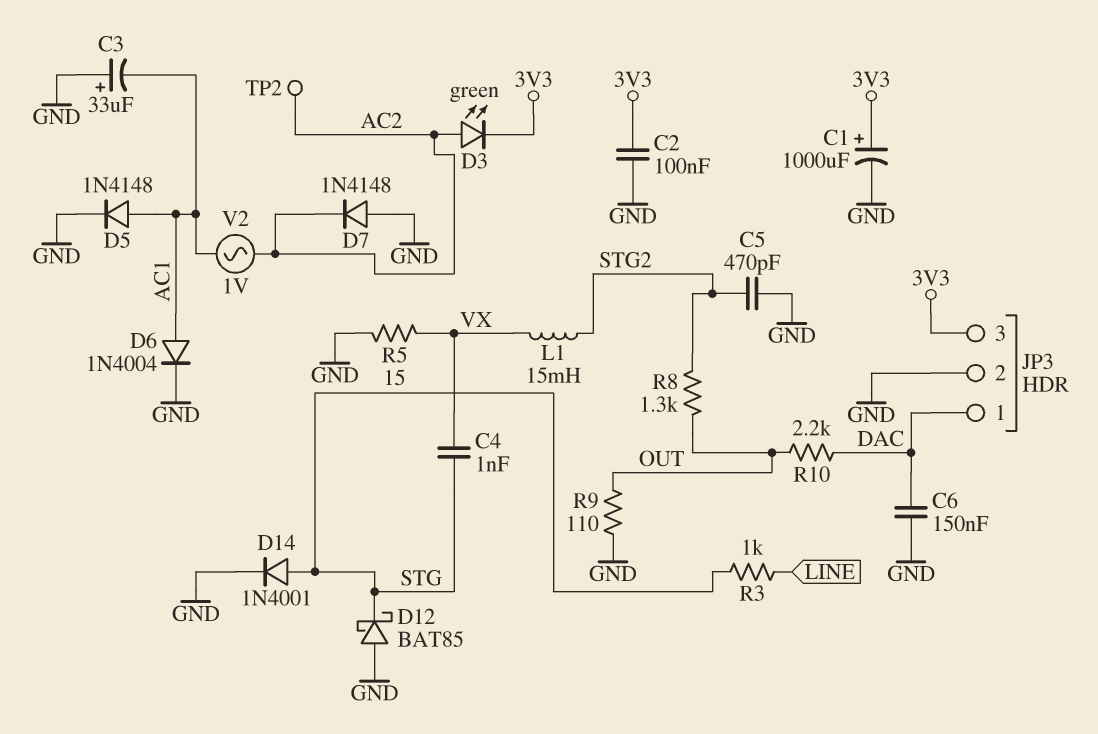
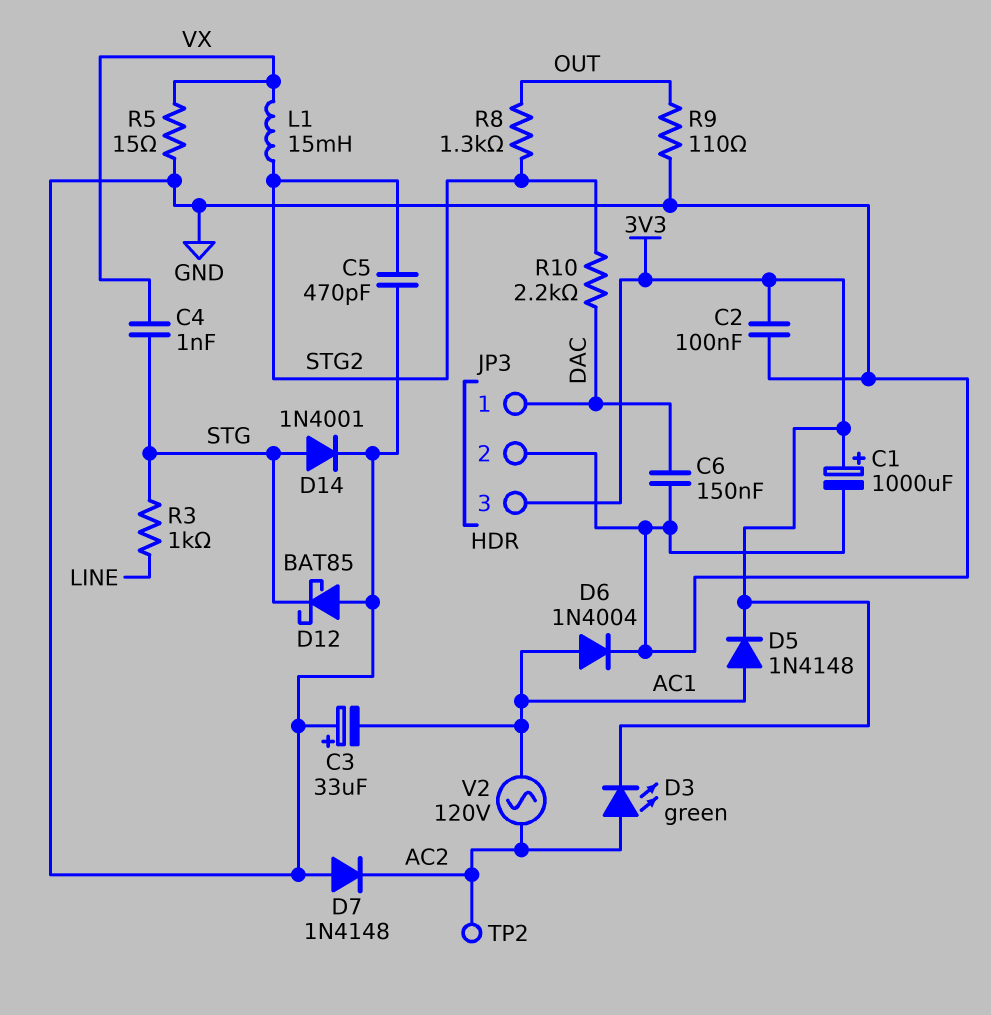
D5: diode 1N4148 (A AC1, K GND) -> diode 1N4148 (A AC1, K 3V3)
R10: 2.2k (DAC, OUT) -> 2.2k (DAC, STG2)
V2: AC 1V (AC1, AC2) -> AC 120V (AC1, AC2)

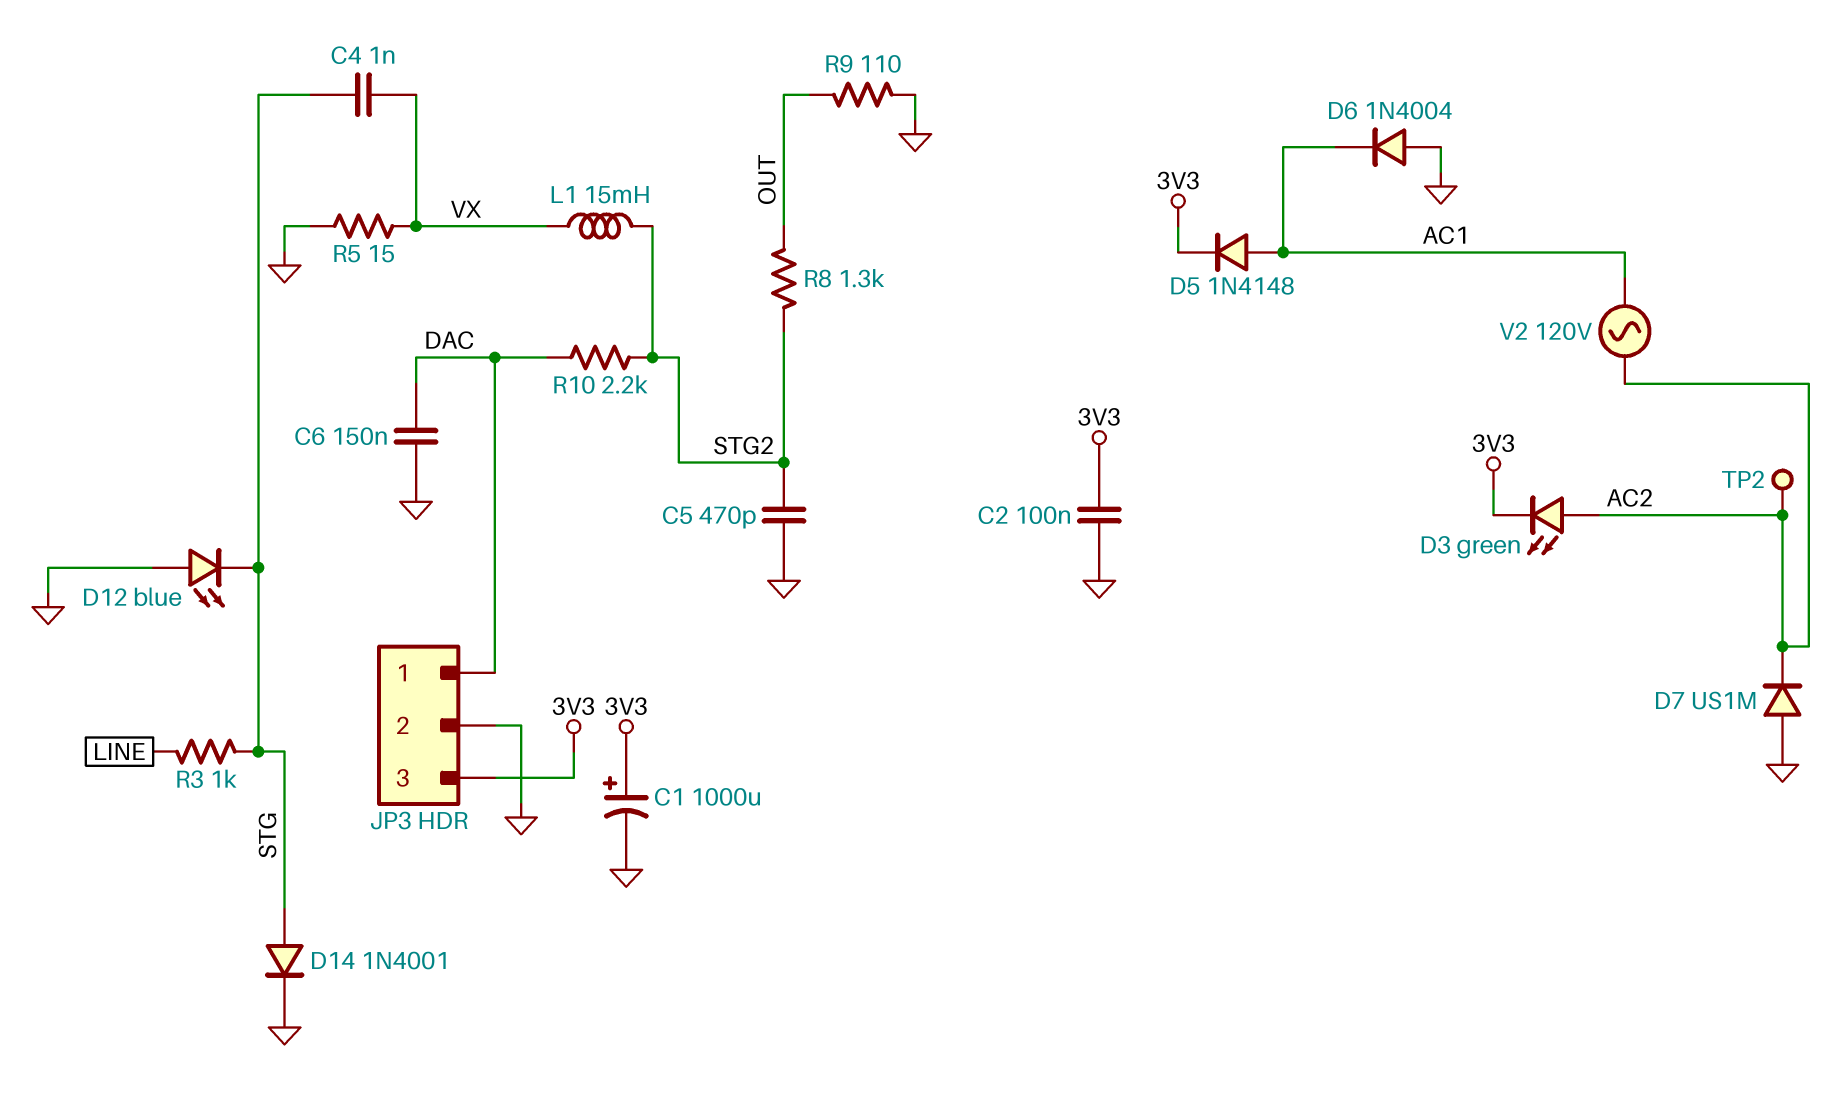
C3: 33uF (plus GND, minus AC1) -> none
D6: diode 1N4004 (A AC1, K GND) -> diode 1N4004 (A GND, K AC1)
D7: diode 1N4148 (A GND, K AC2) -> diode US1M (A GND, K AC2)
D12: schottky BAT85 (A GND, K STG) -> LED blue (A GND, K STG)

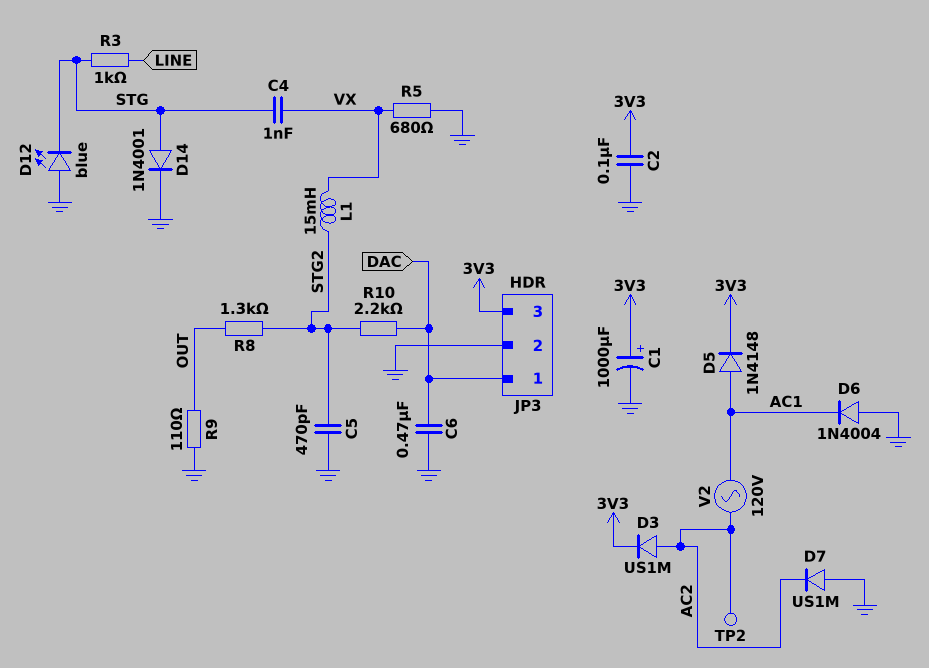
C6: 150nF (DAC, GND) -> 470nF (DAC, GND)
D3: LED green (A AC2, K 3V3) -> diode US1M (A AC2, K 3V3)
R5: 15 (GND, VX) -> 680 (GND, VX)

